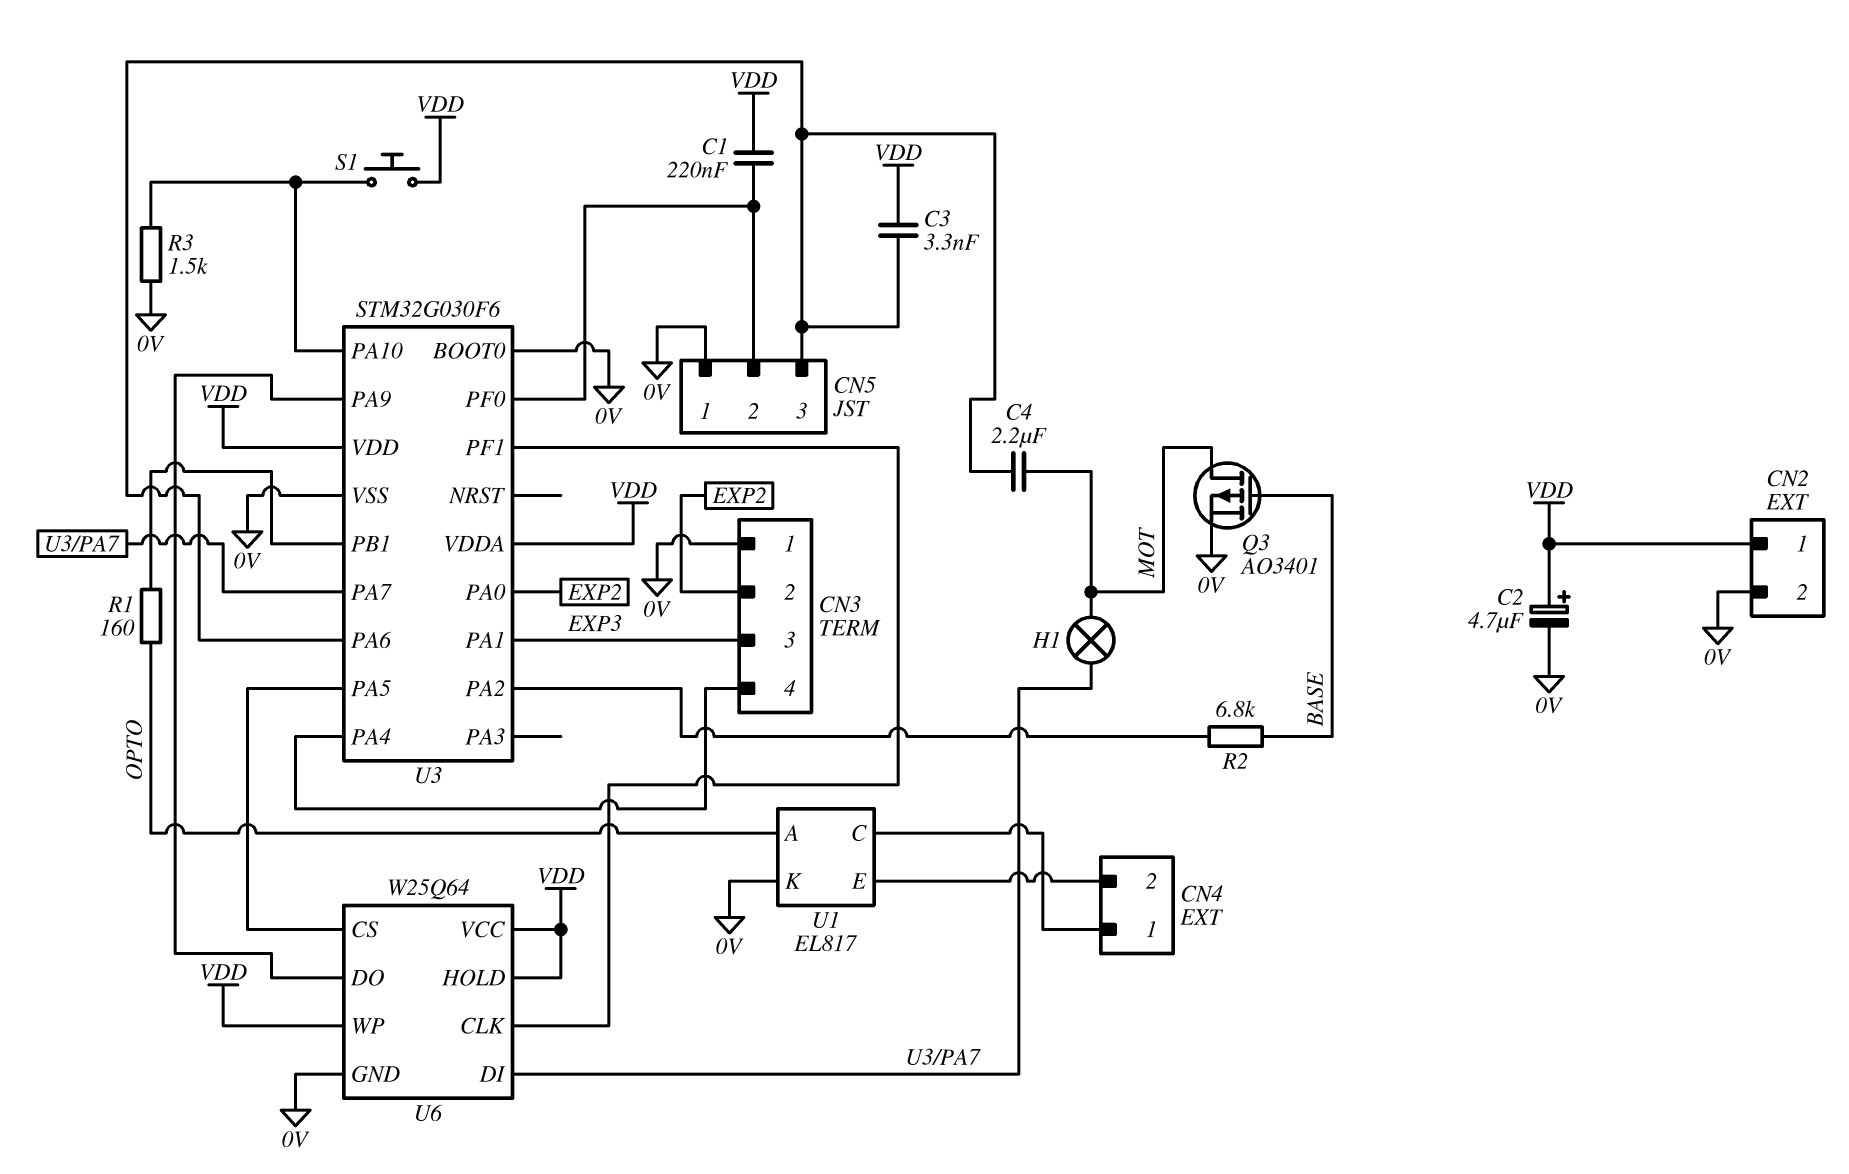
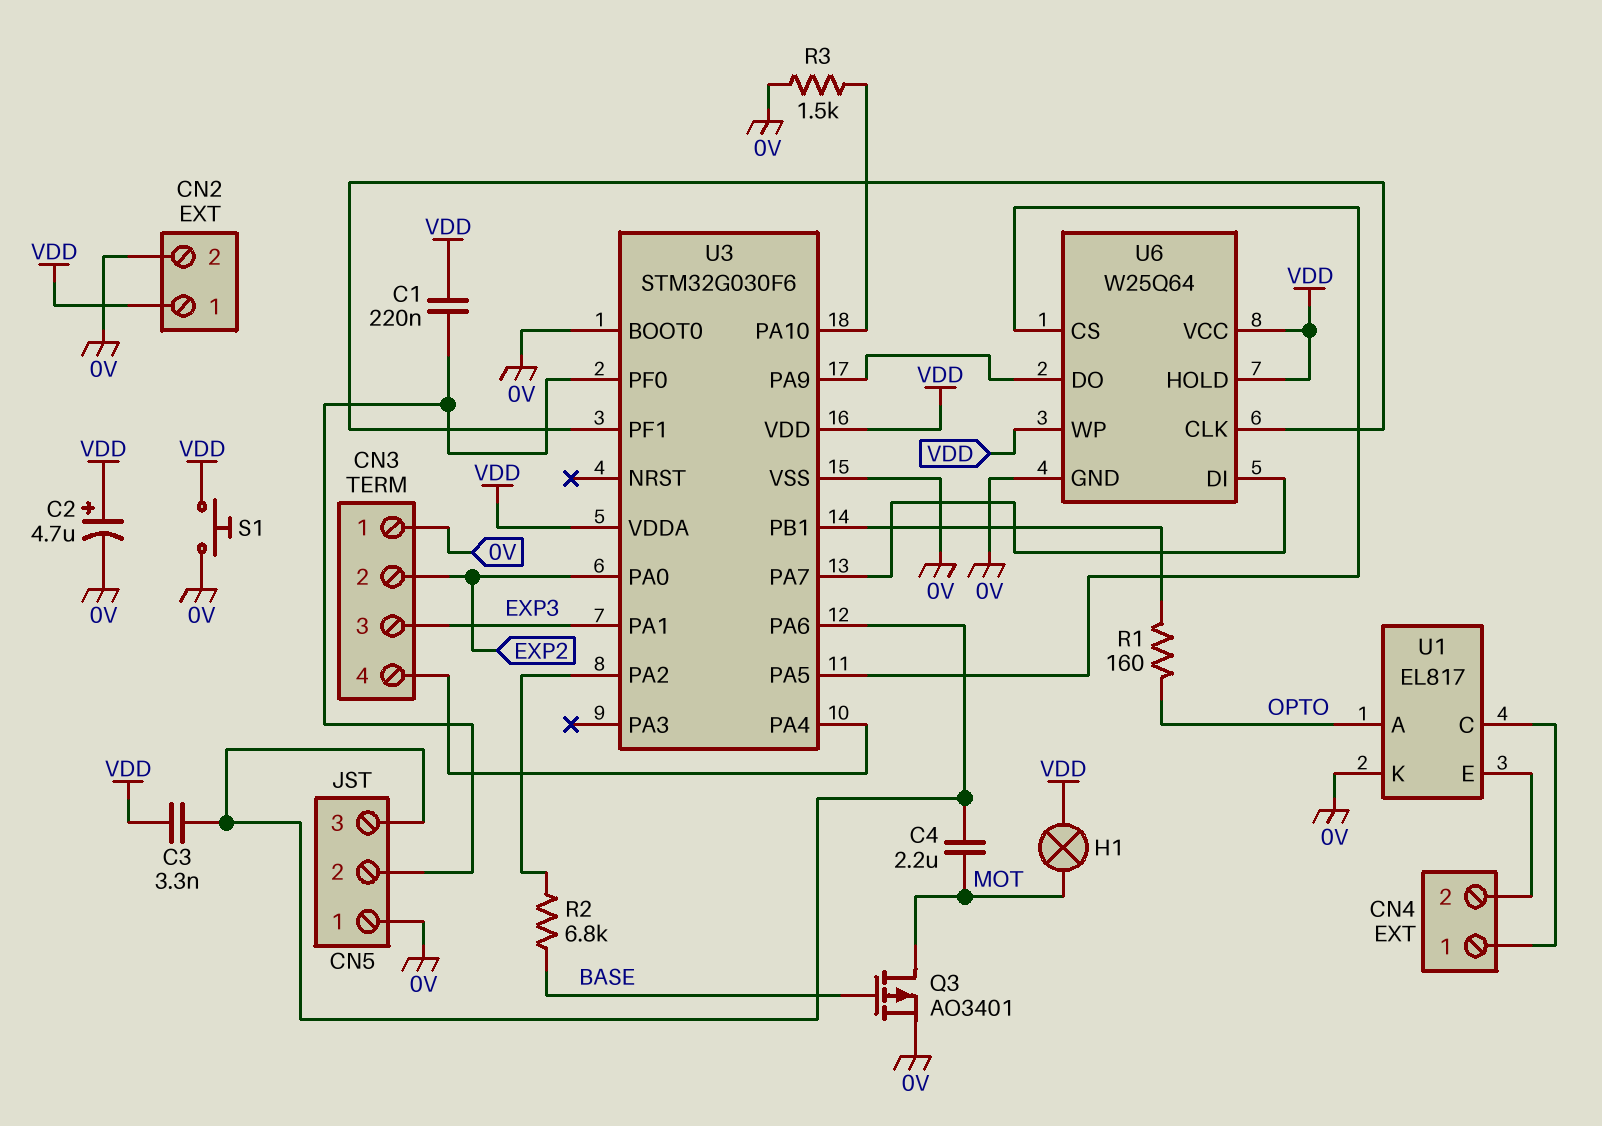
H1: lamp (MOT, U3/PA7) -> lamp (MOT, VDD)
S1: button (U3/PA10, VDD) -> button (0V, VDD)

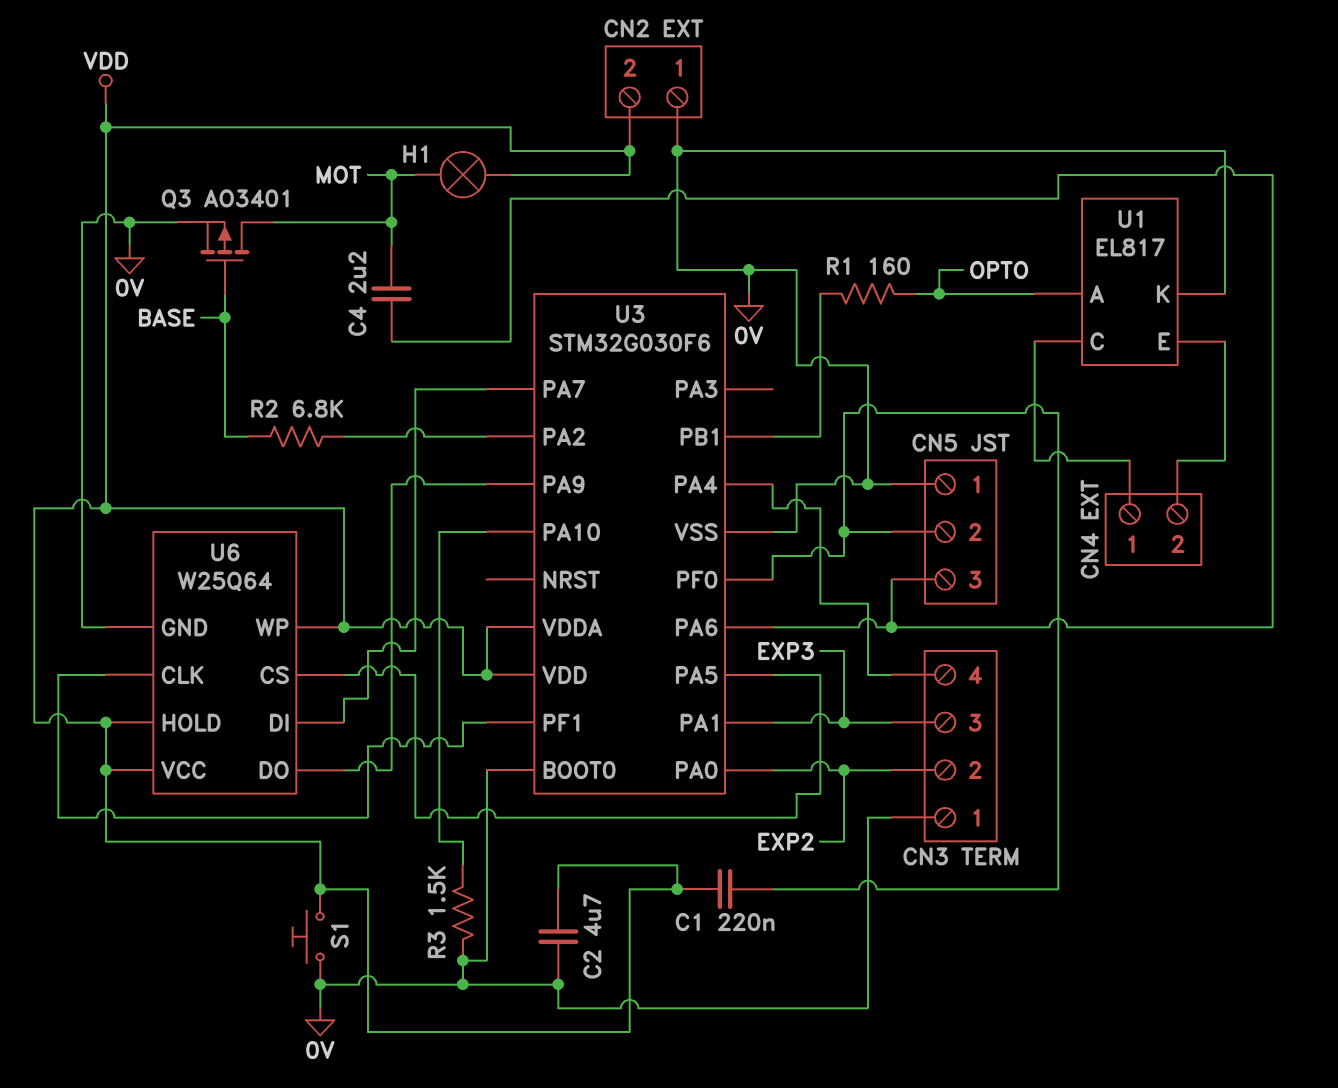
C2: 4.7uF (plus VDD, minus 0V) -> 4.7uF (0V, VDD)
C3: 3.3nF (CN5/3, VDD) -> none
CN2 pin 1: VDD -> 0V
CN2 pin 2: 0V -> VDD

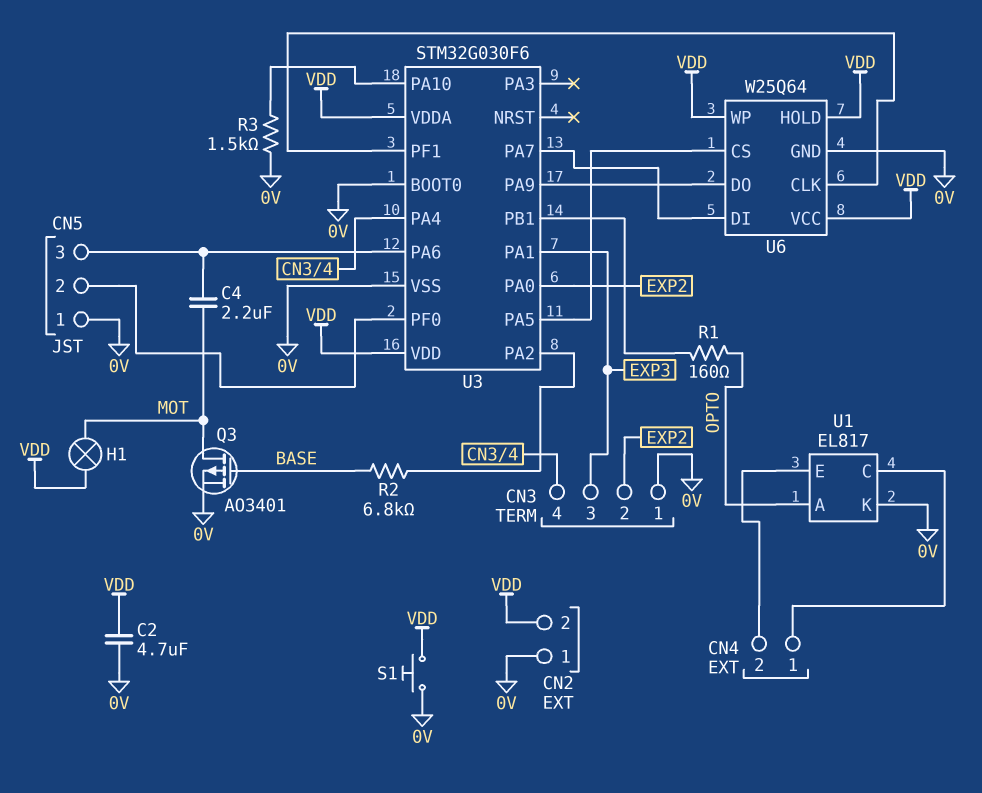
C1: 220nF (CN5/2, VDD) -> none

